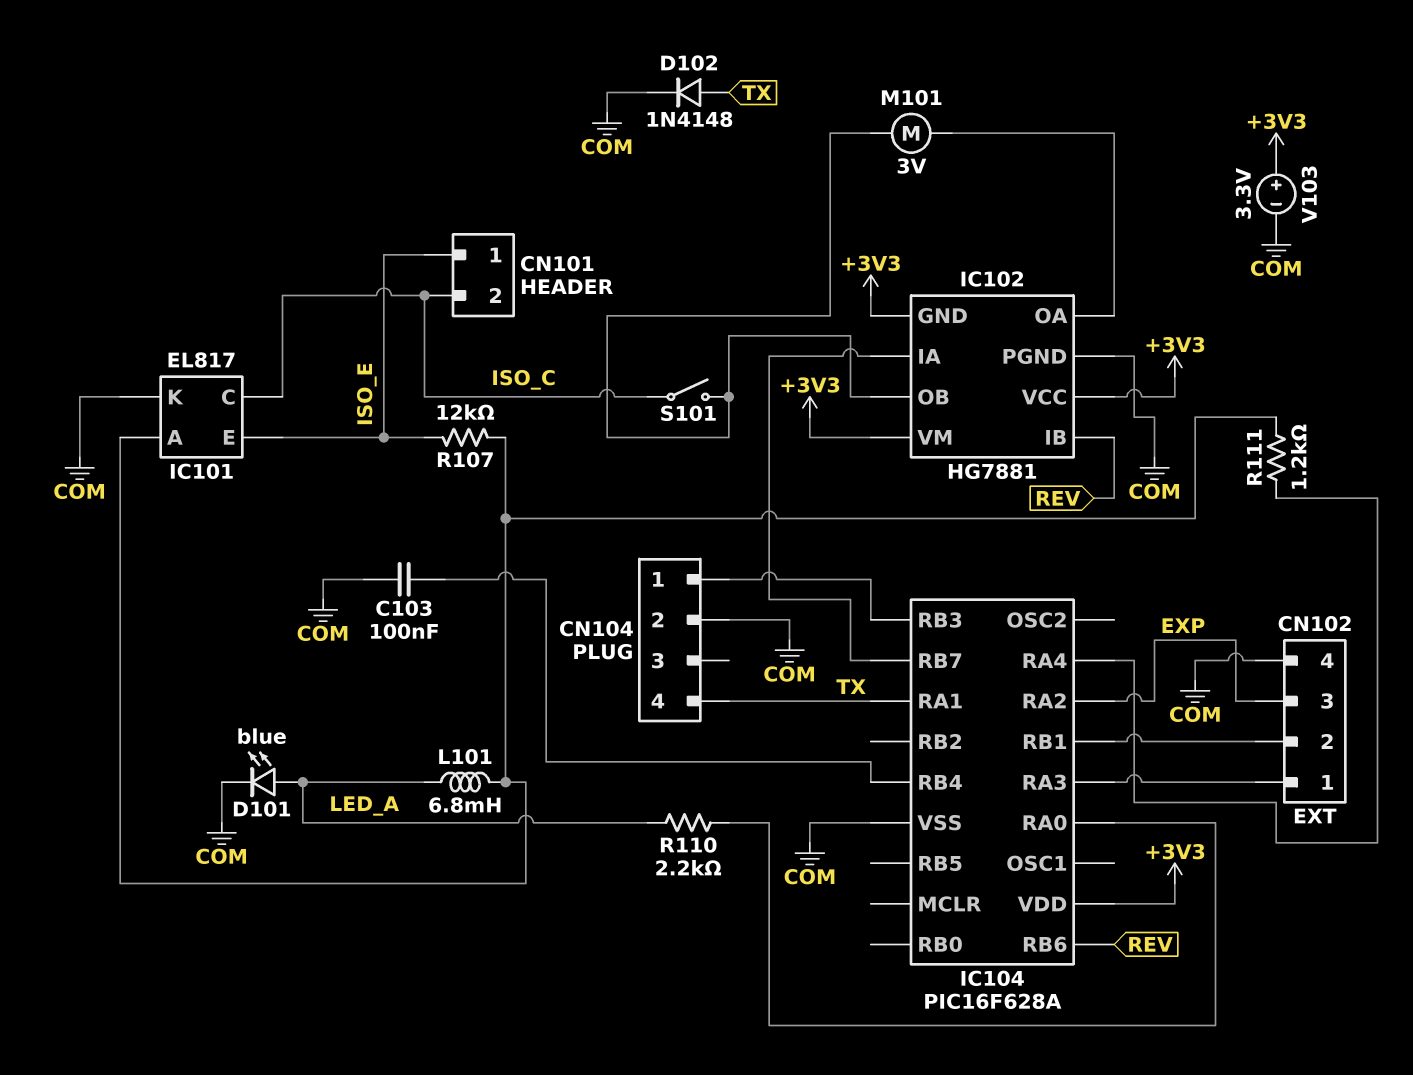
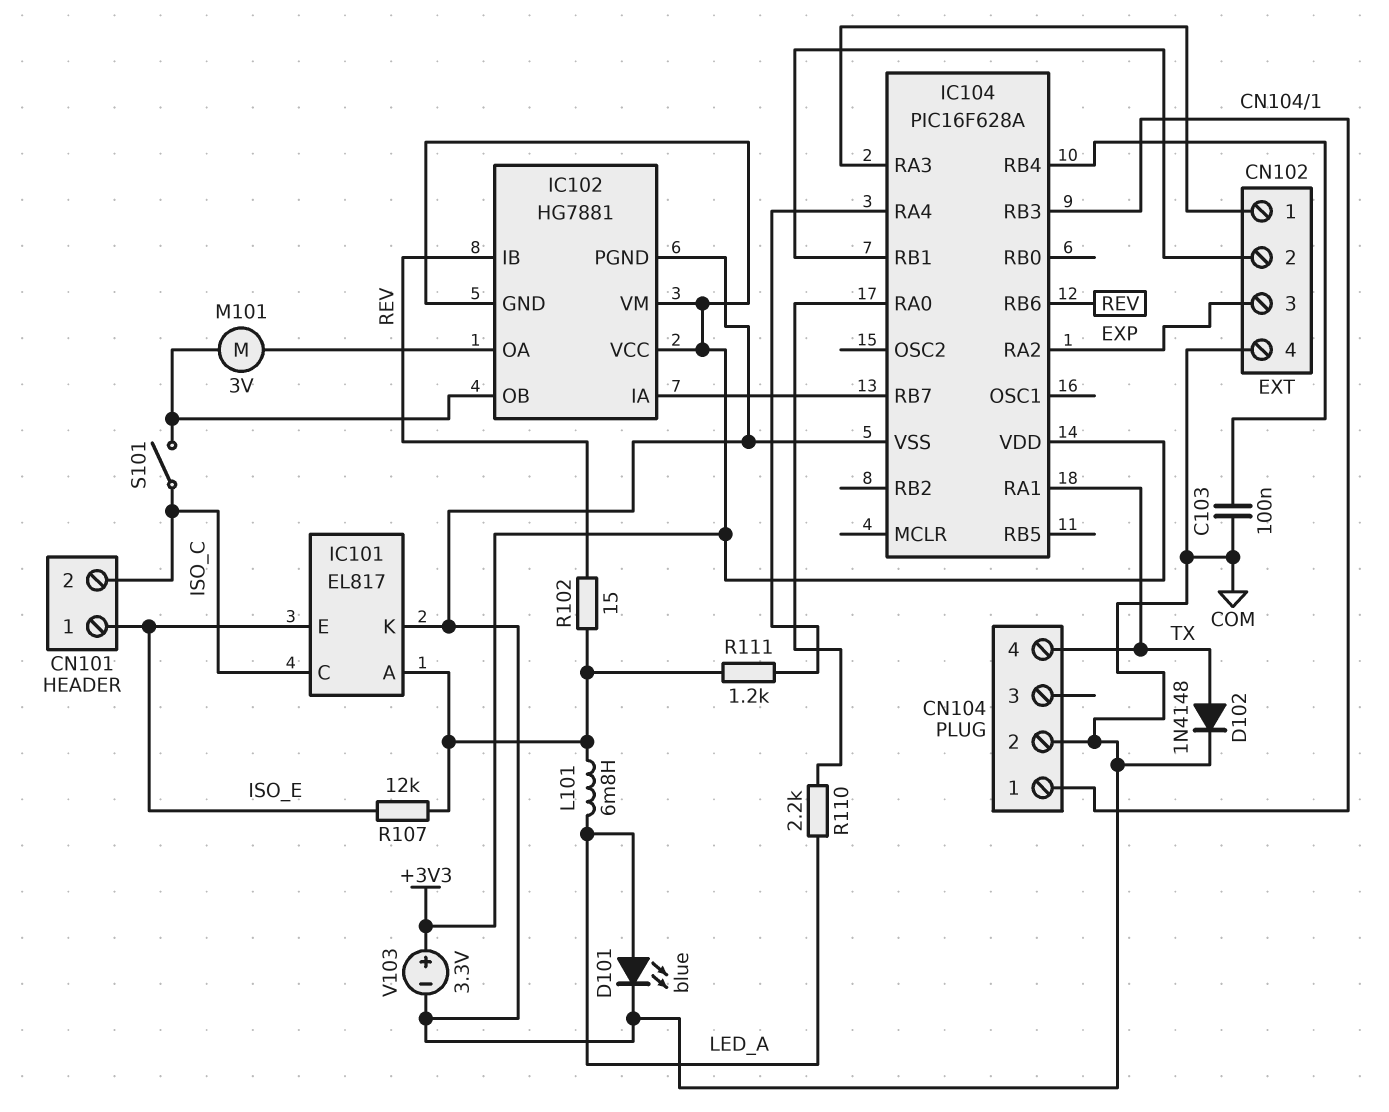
R102: none -> 15 (IC101/A, REV)

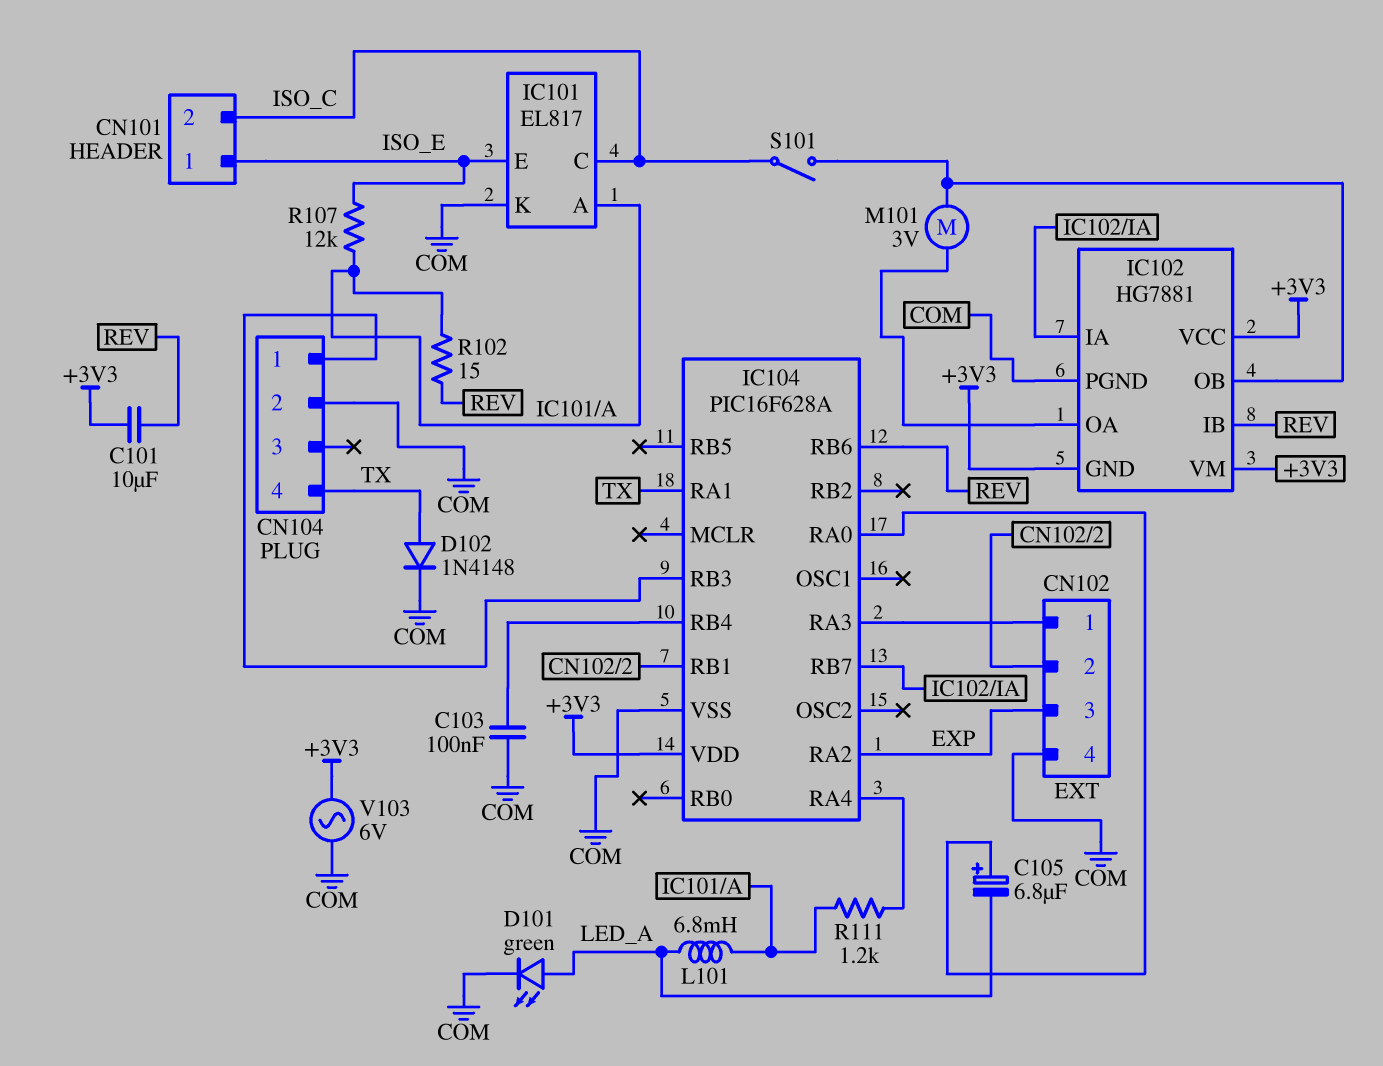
C101: none -> 10uF (+3V3, REV)
C105: none -> 6.8uF (plus IC104/RA0, minus LED_A)
D101: LED blue (A LED_A, K COM) -> LED green (A LED_A, K COM)
R110: 2.2k (IC104/RA0, LED_A) -> none
V103: 3.3V (plus +3V3, minus COM) -> AC 6V (+3V3, COM)

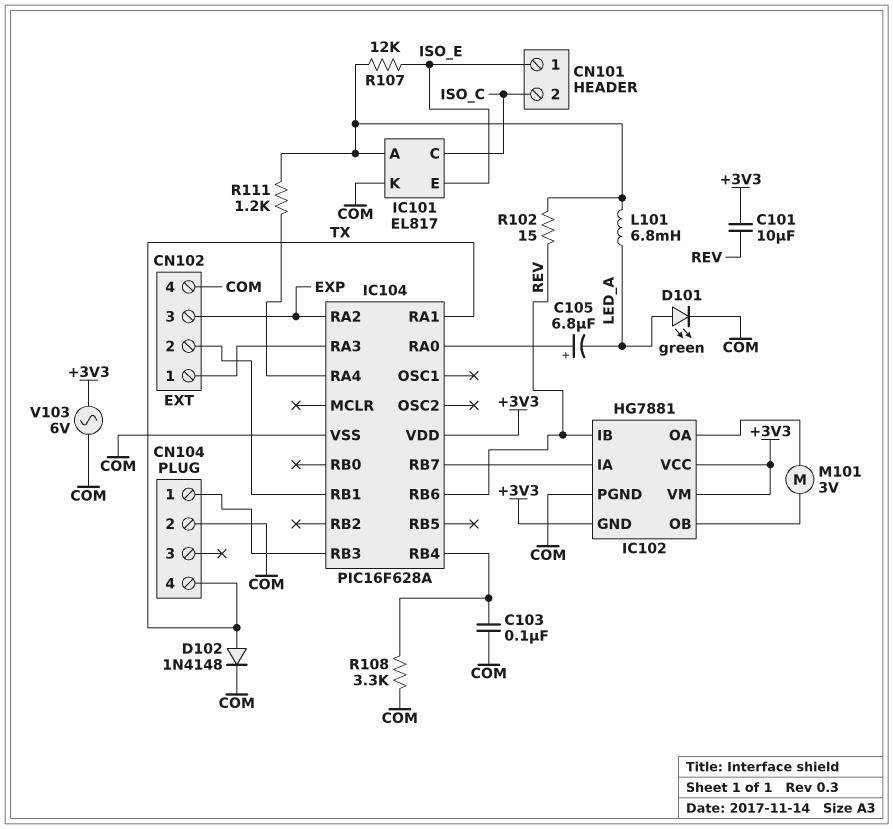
R108: none -> 3.3k (COM, IC104/RB4)
S101: switch (IC102/OB, ISO_C) -> none

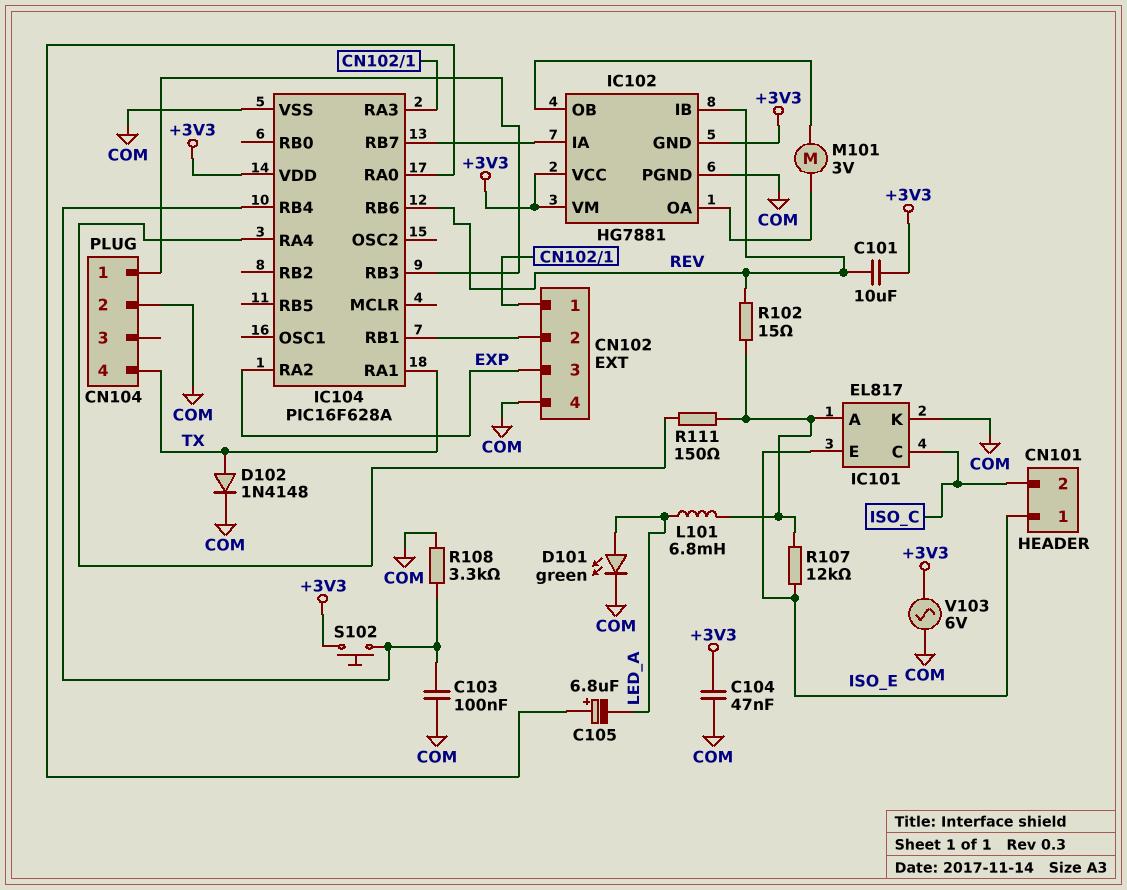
C104: none -> 47nF (+3V3, COM)
R111: 1.2k (IC101/A, IC104/RA4) -> 150 (IC101/A, IC104/RA4)
S102: none -> button (+3V3, IC104/RB4)

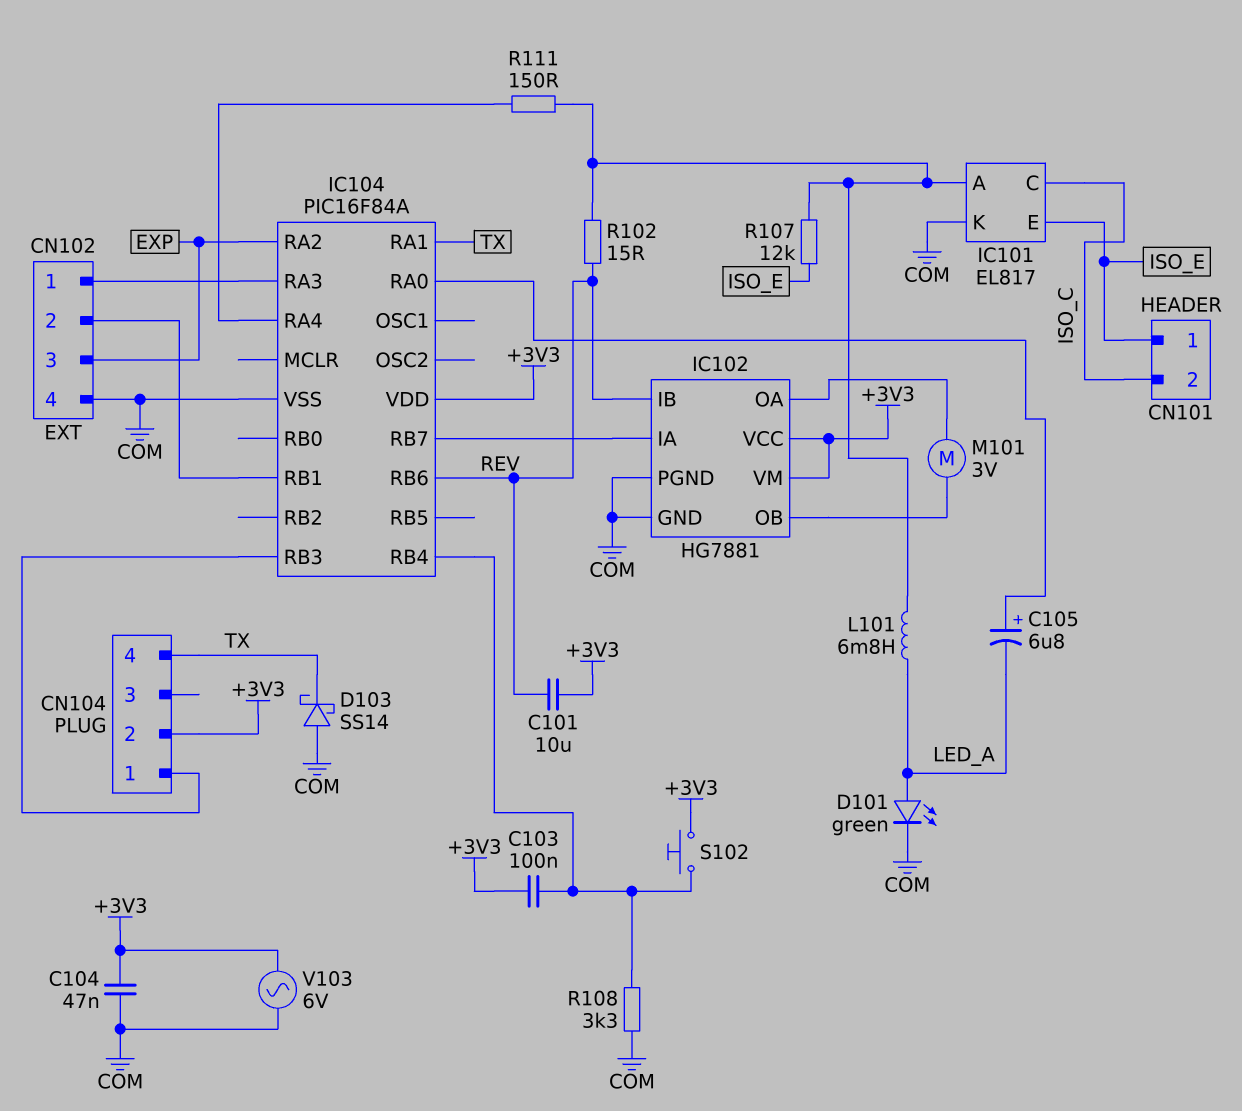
C103: 100nF (COM, IC104/RB4) -> 100nF (+3V3, IC104/RB4)
CN104 pin 2: COM -> +3V3
D102: diode 1N4148 (A TX, K COM) -> none
D103: none -> schottky SS14 (A COM, K TX)
IC102 pin GND: +3V3 -> COM
IC104: PIC16F628A -> PIC16F84A

